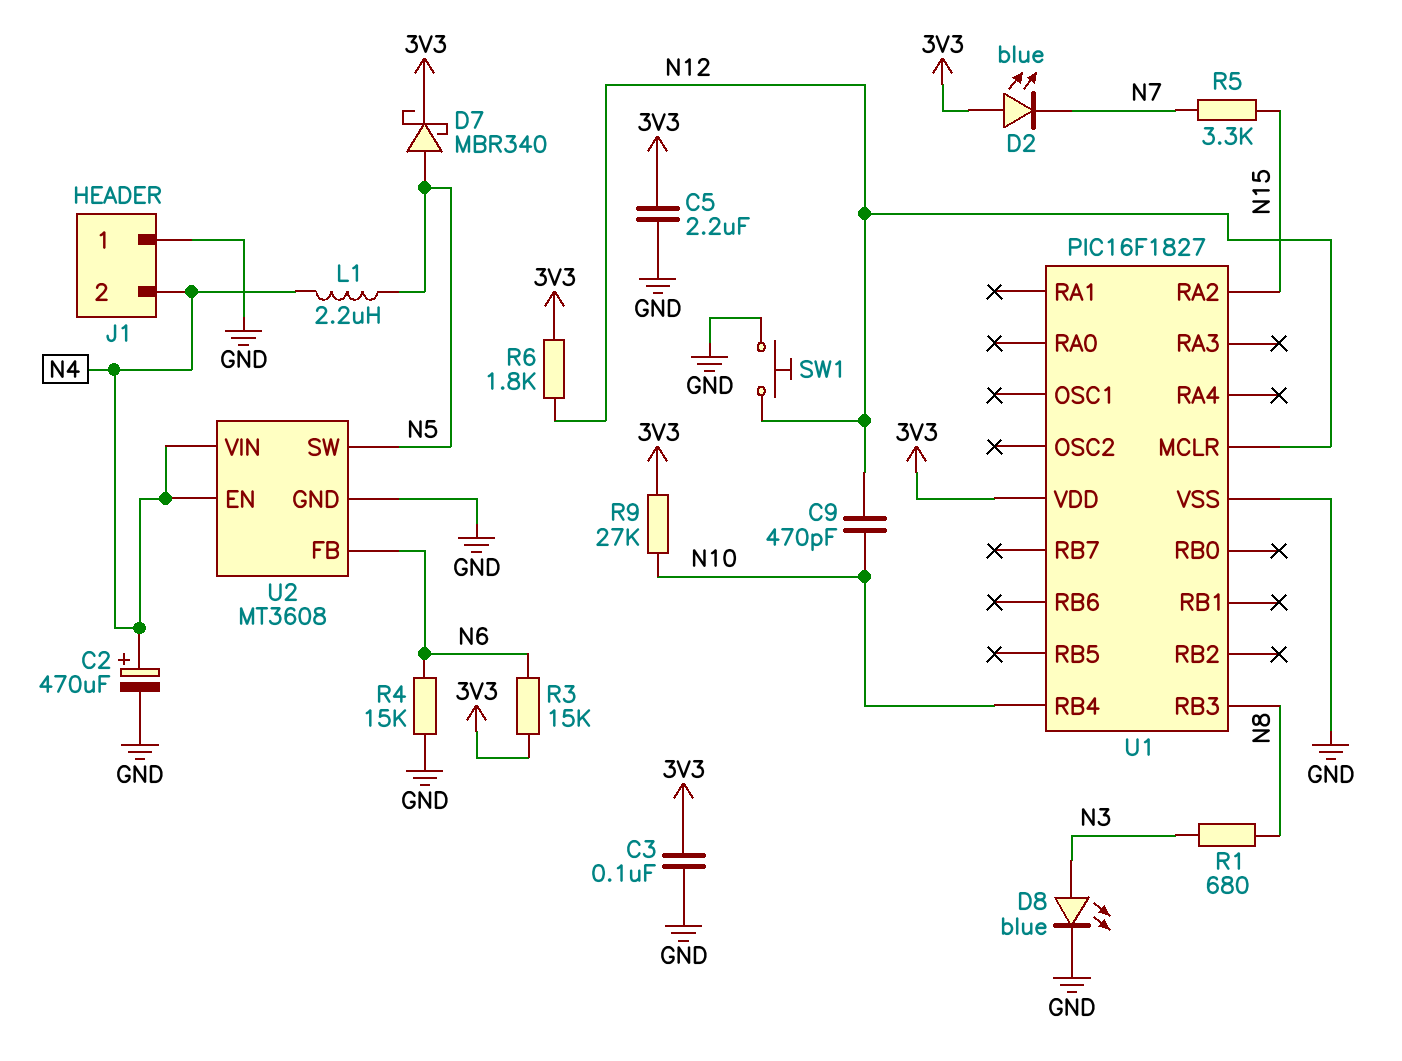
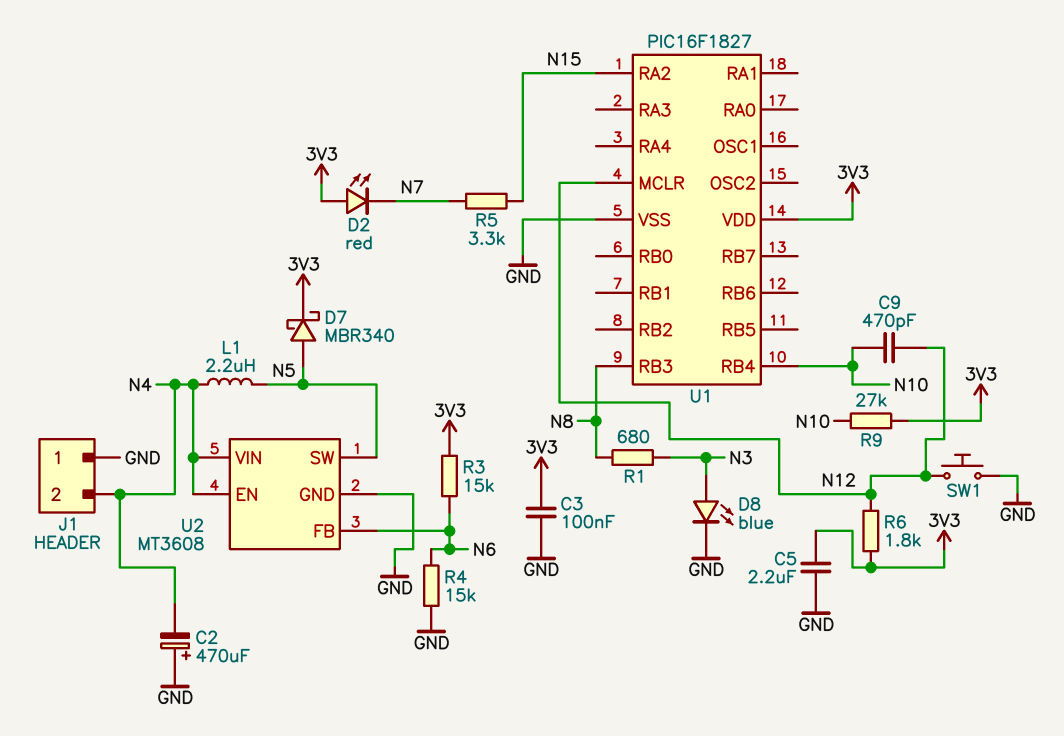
C2: 470uF (plus N4, minus GND) -> 470uF (plus GND, minus N4)
D2: LED blue (A 3V3, K N7) -> LED red (A 3V3, K N7)

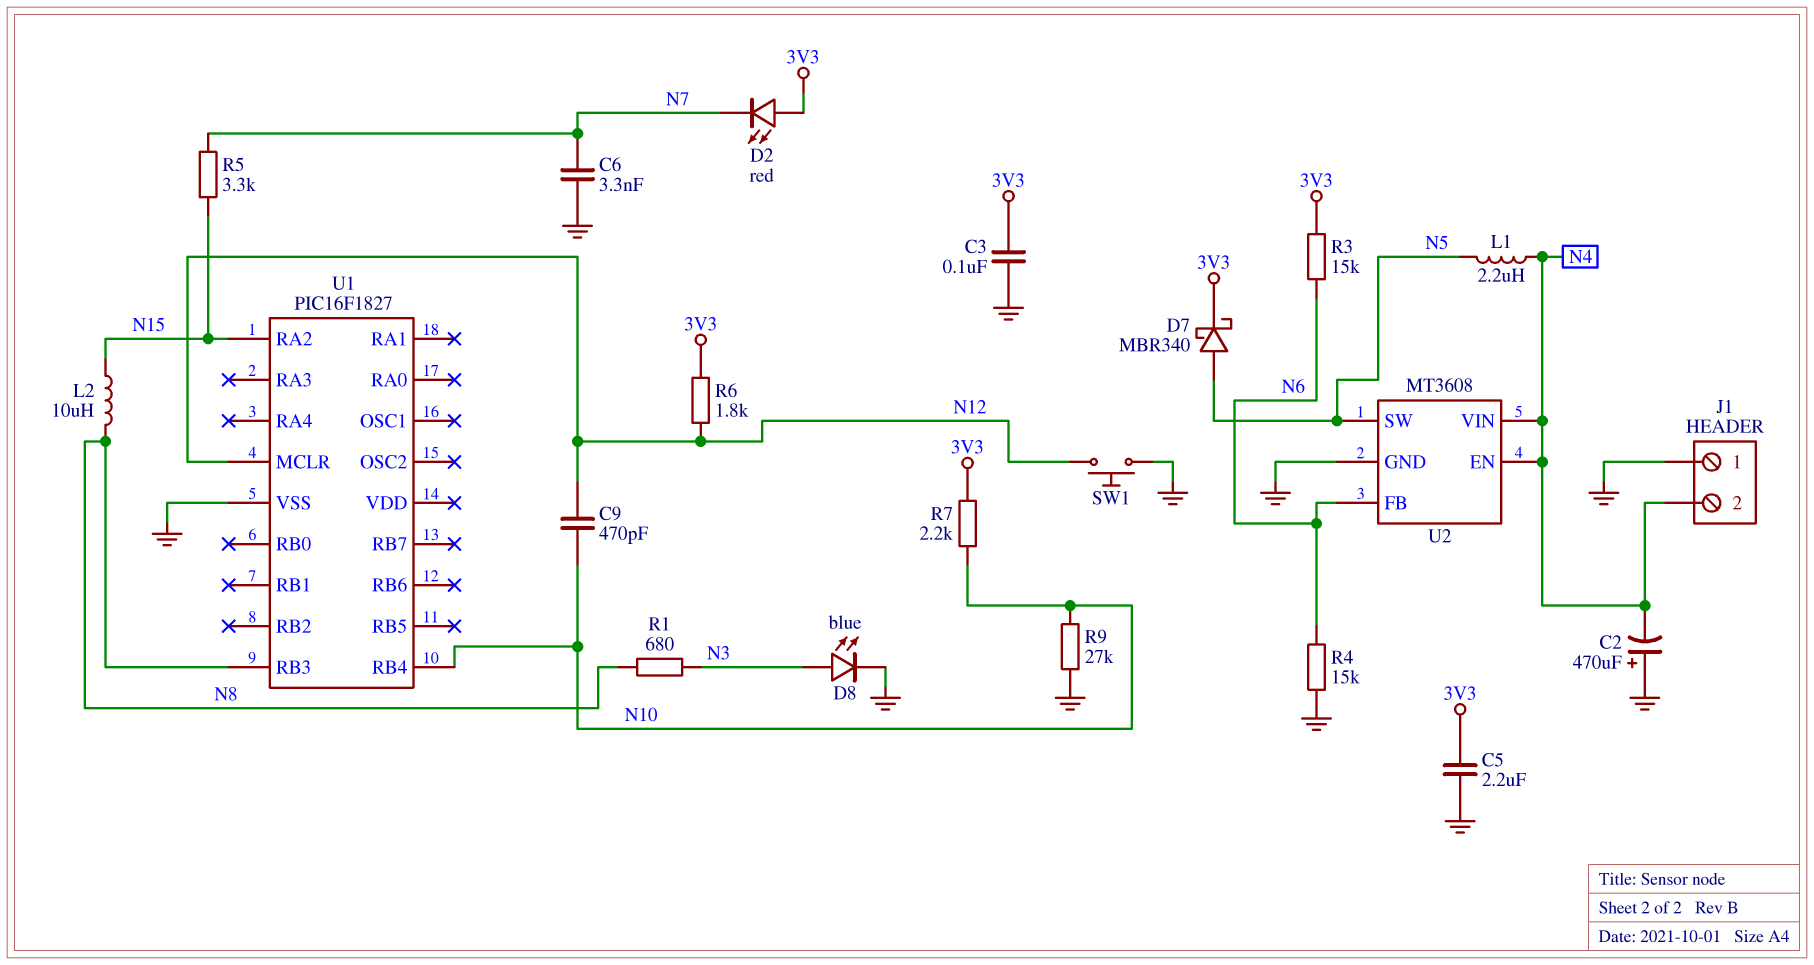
C6: none -> 3.3nF (GND, N7)
L2: none -> 10uH (N8, N15)
R7: none -> 2.2k (3V3, N10)
R9: 27k (3V3, N10) -> 27k (GND, N10)
U1 pin VDD: 3V3 -> none

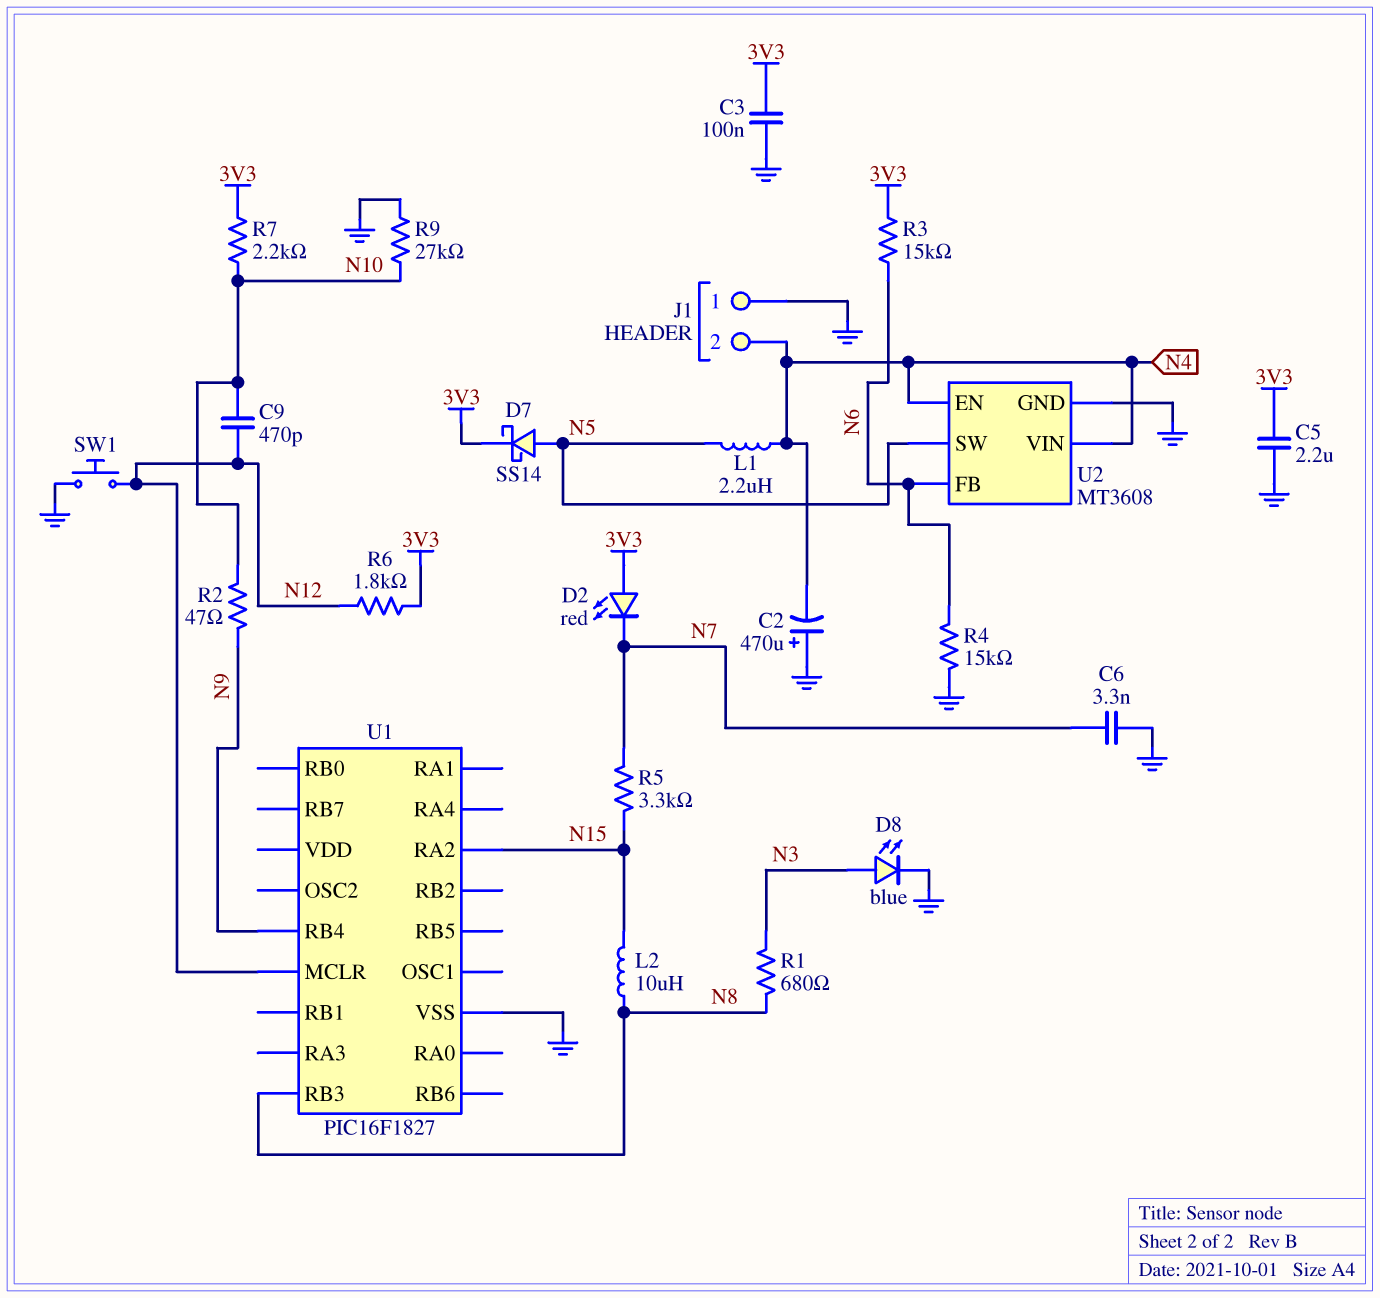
D7: schottky MBR340 (A N5, K 3V3) -> schottky SS14 (A N5, K 3V3)
R2: none -> 47 (N9, N10)
U1 pin RB4: N10 -> N9

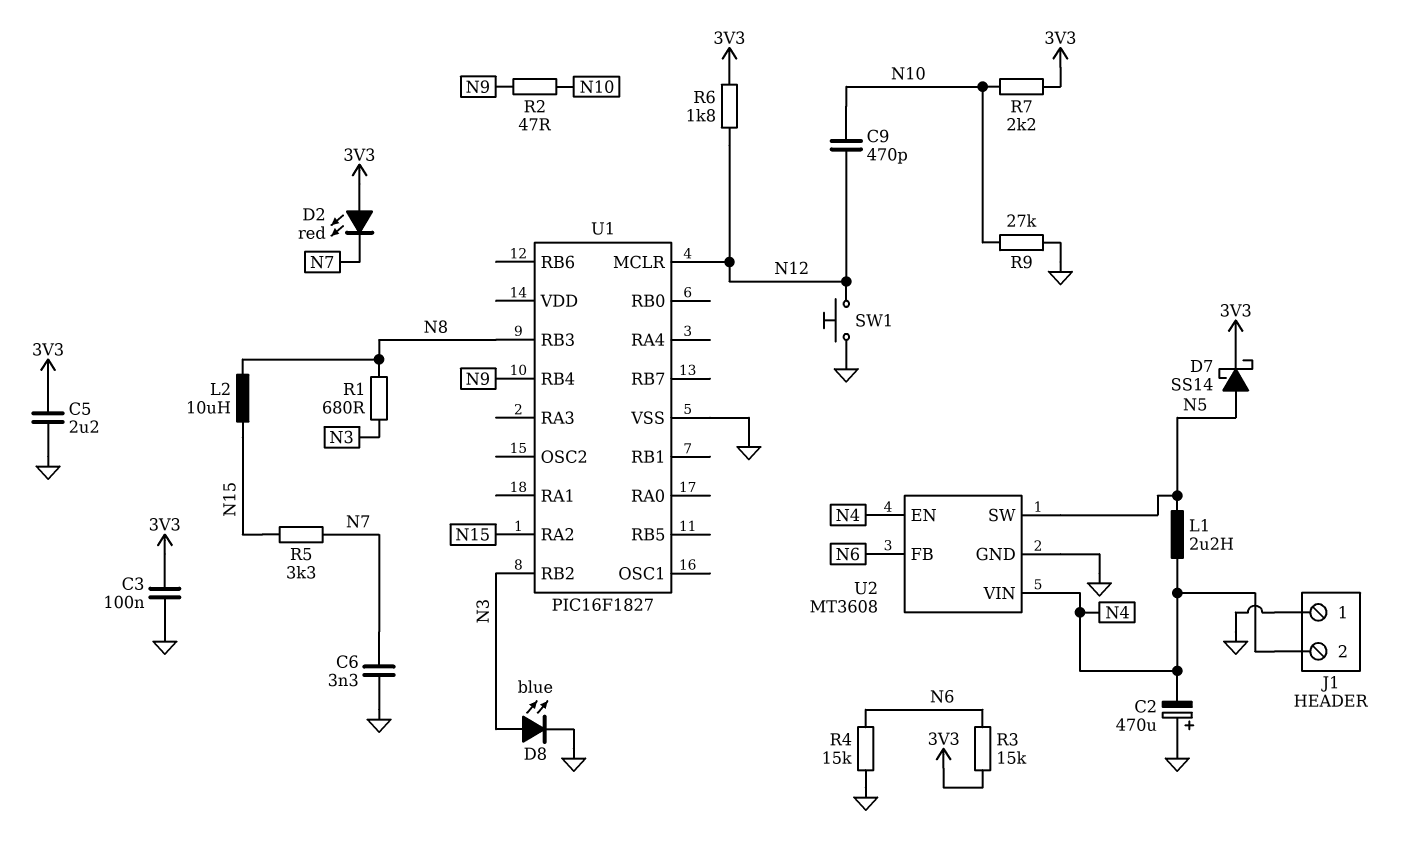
U1 pin RB2: none -> N3

